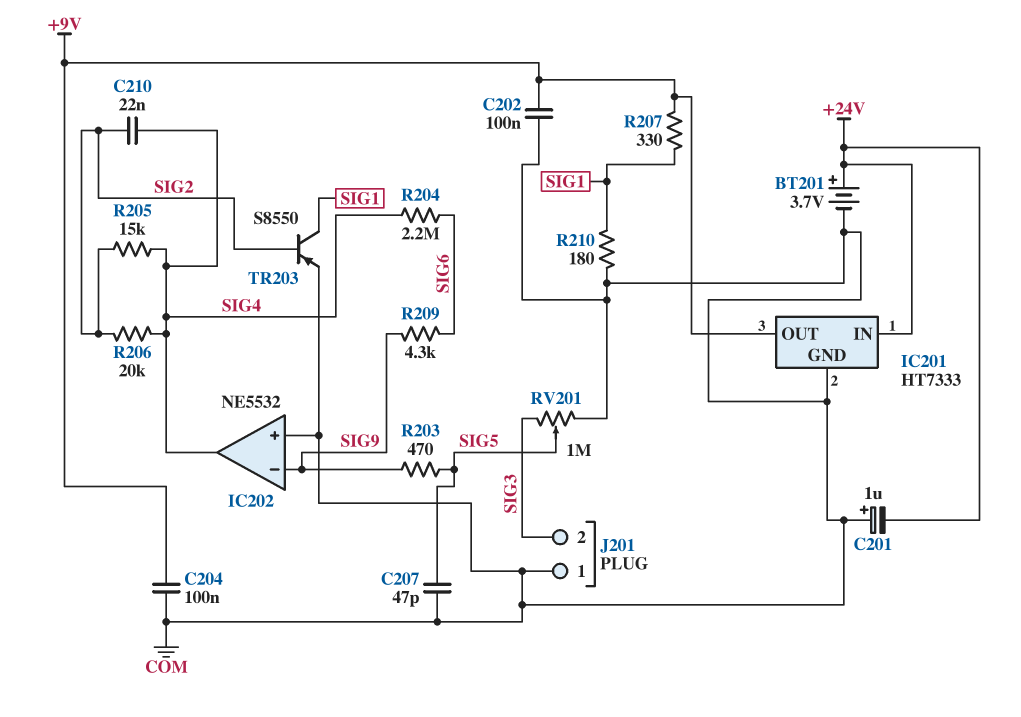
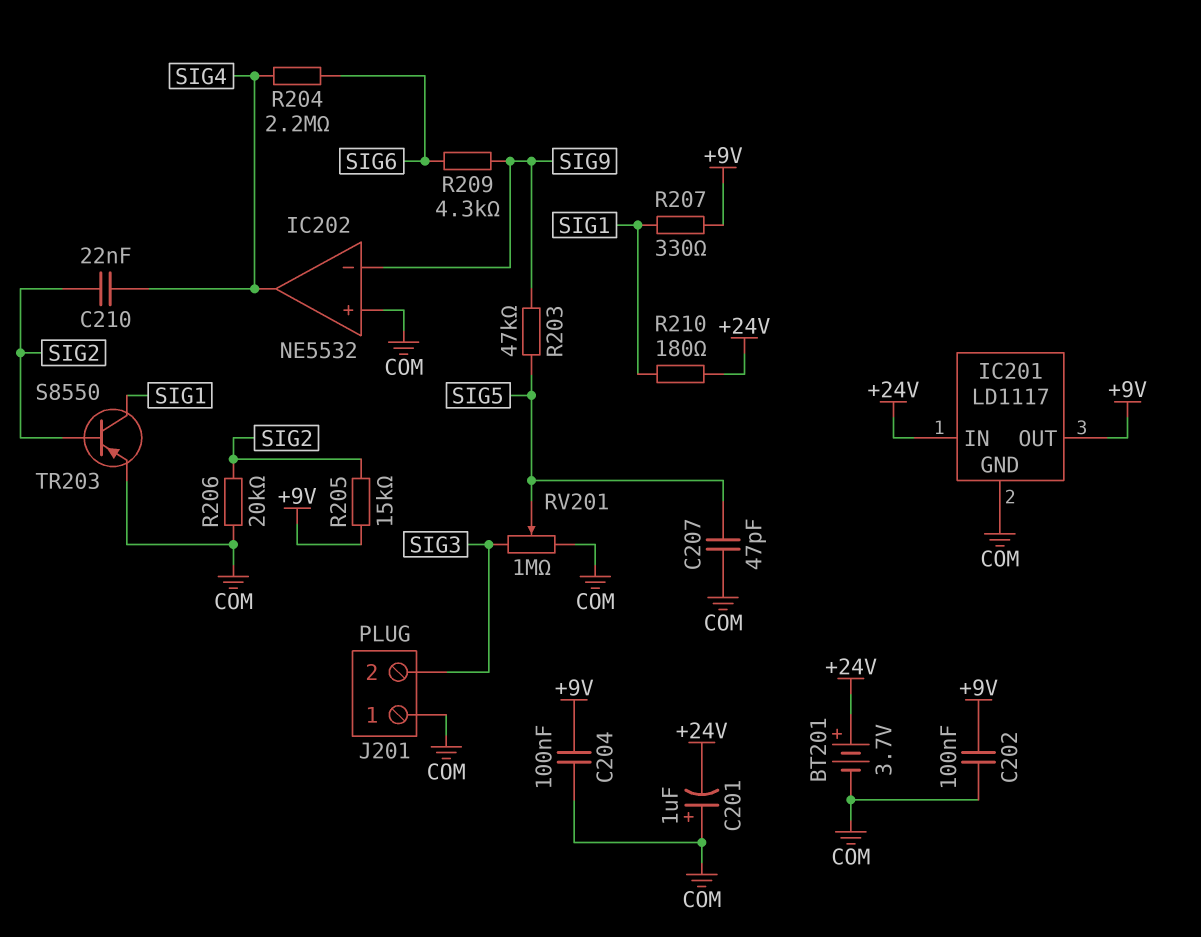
IC201: HT7333 -> LD1117
R203: 470 (SIG5, SIG9) -> 47k (SIG5, SIG9)
R205: 15k (SIG2, SIG4) -> 15k (+9V, SIG2)
R206: 20k (SIG2, SIG4) -> 20k (COM, SIG2)
R210: 180 (COM, SIG1) -> 180 (+24V, SIG1)

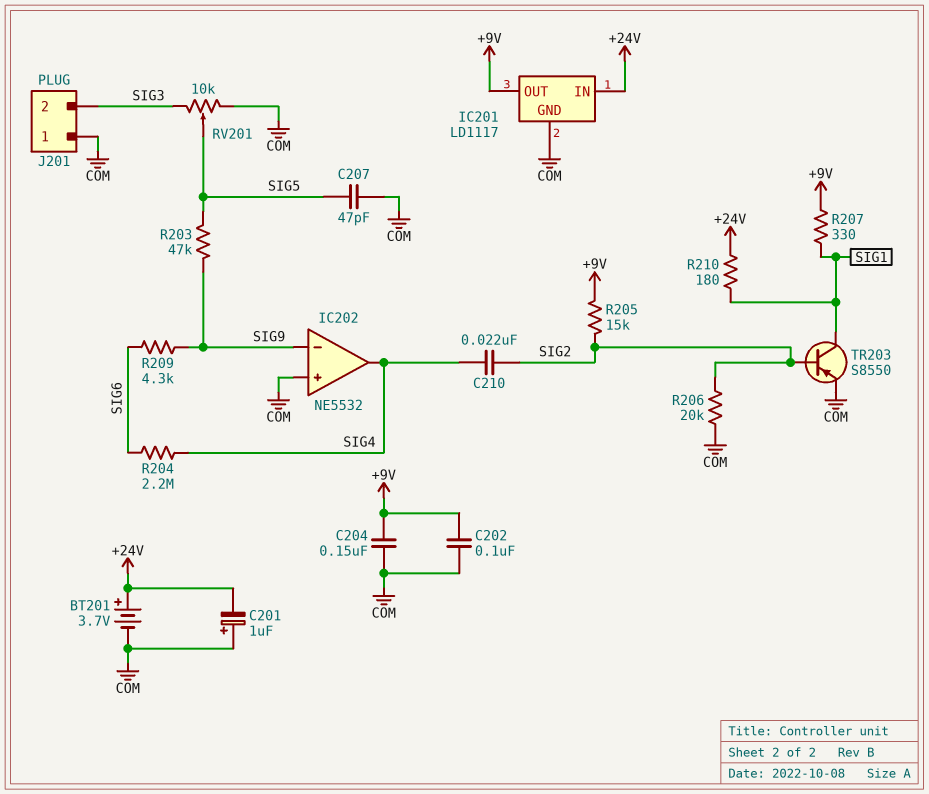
C204: 100nF (+9V, COM) -> 150nF (+9V, COM)
RV201: 1M (COM, SIG3, wiper SIG5) -> 10k (COM, SIG3, wiper SIG5)

